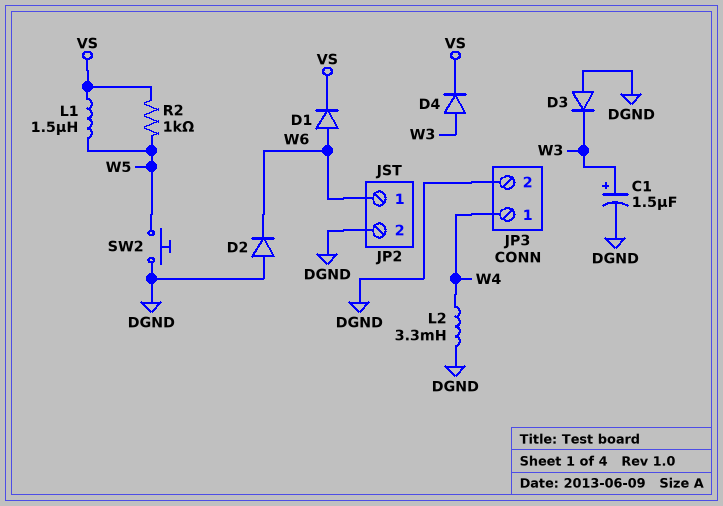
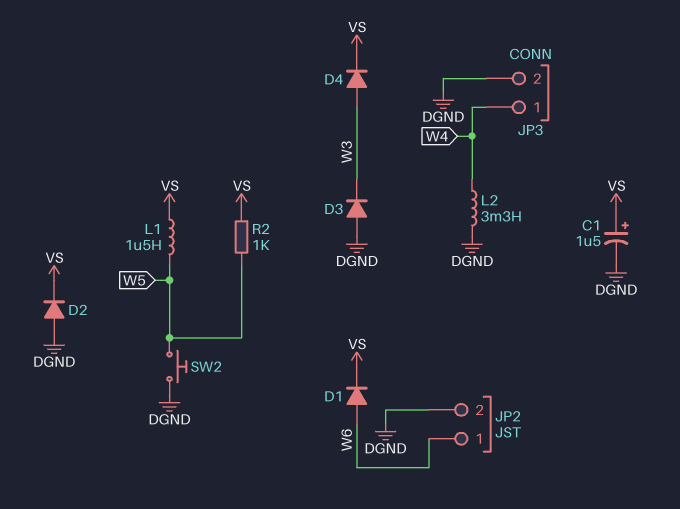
C1: 1.5uF (plus W3, minus DGND) -> 1.5uF (plus VS, minus DGND)
D2: diode (A DGND, K W6) -> diode (A DGND, K VS)

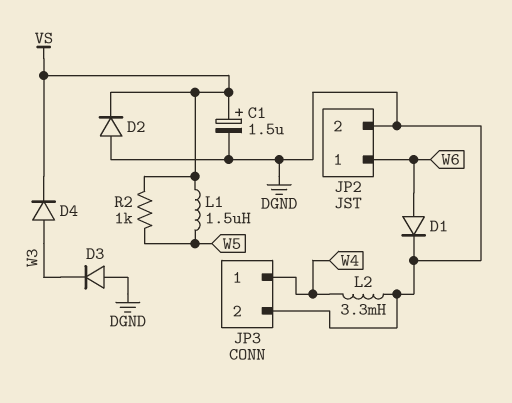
D1: diode (A W6, K VS) -> diode (A W6, K DGND)
SW2: button (DGND, W5) -> none

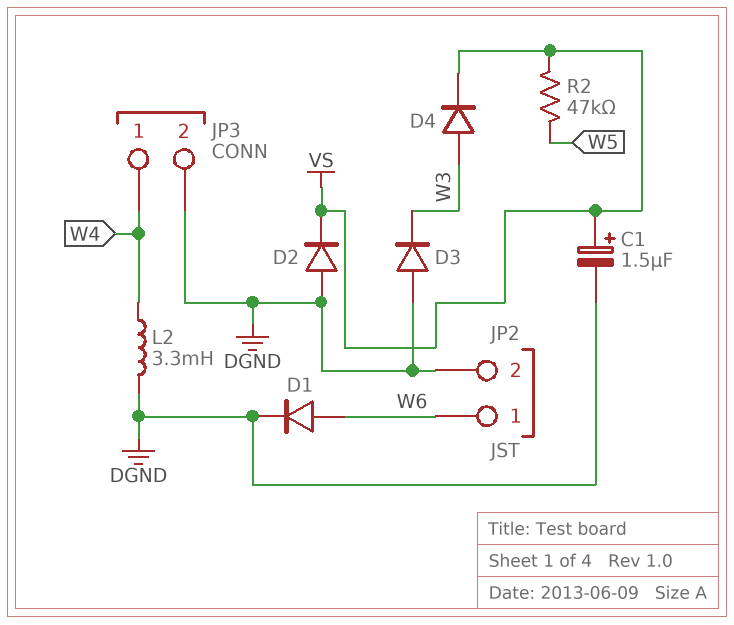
L1: 1.5uH (VS, W5) -> none
R2: 1k (VS, W5) -> 47k (VS, W5)

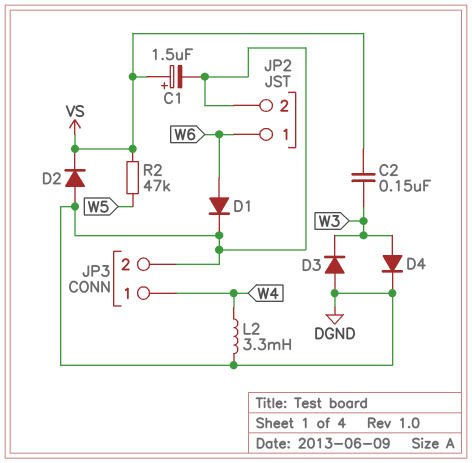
C2: none -> 150nF (VS, W3)
D4: diode (A W3, K VS) -> diode (A W3, K DGND)

